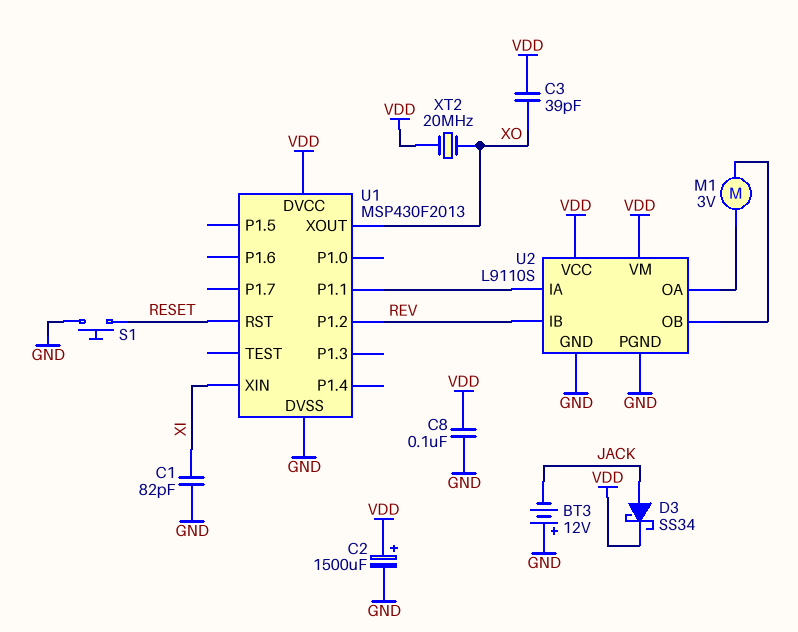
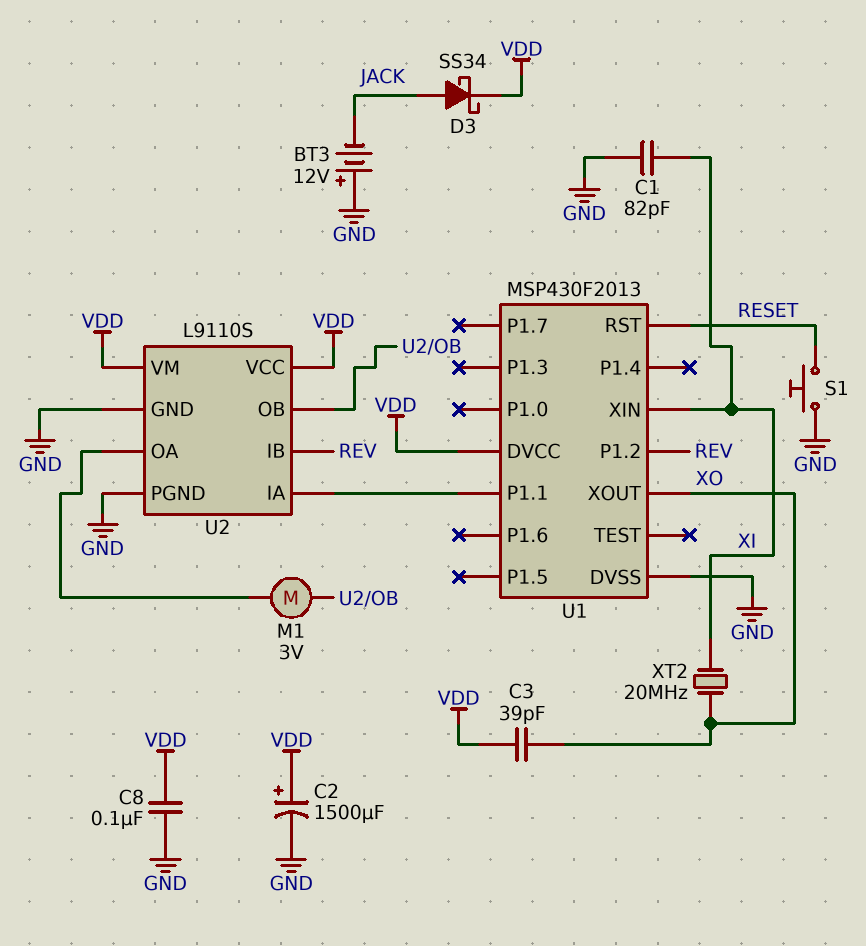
XT2: 20MHz (VDD, XO) -> 20MHz (XI, XO)

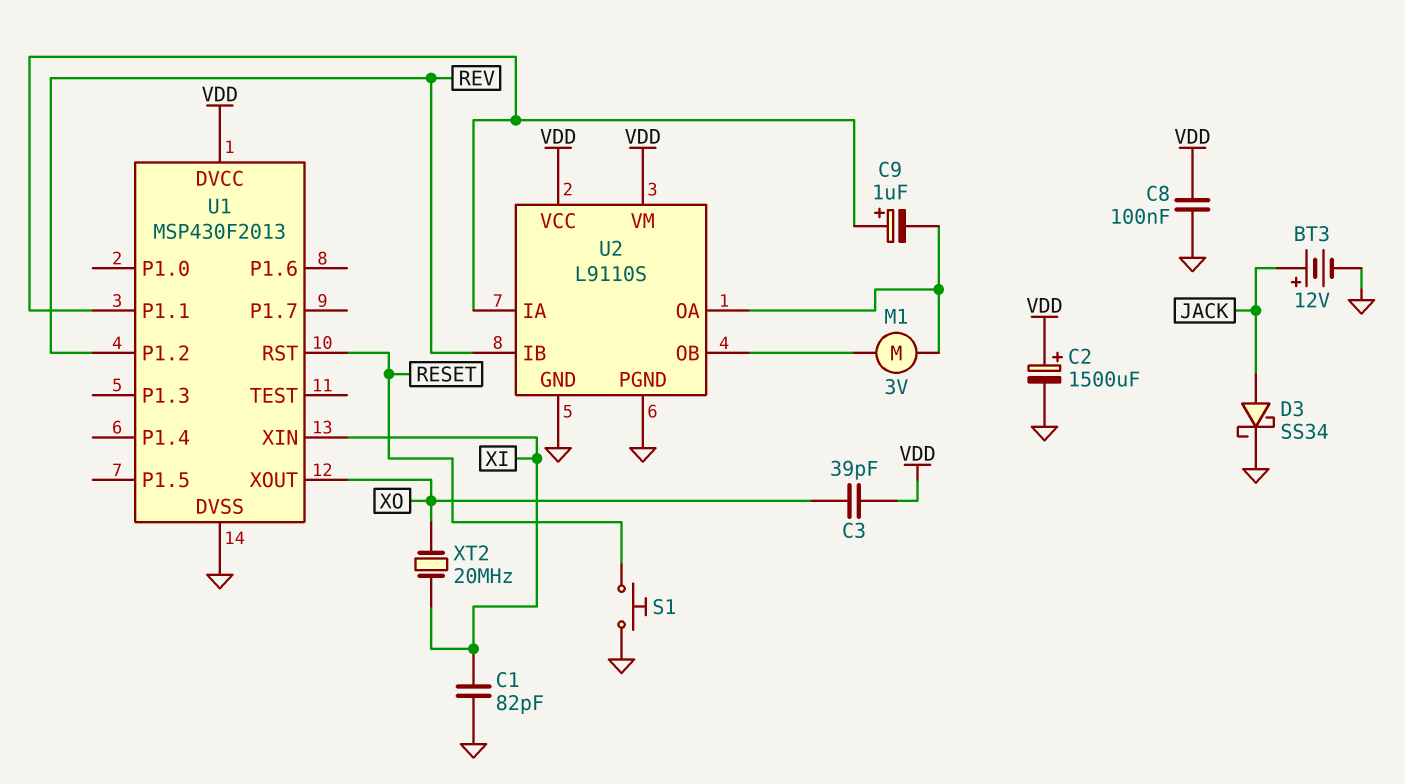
BT3: 12V (plus GND, minus JACK) -> 12V (plus JACK, minus GND)
C9: none -> 1uF (plus U1/P1.1, minus U2/OA)
D3: schottky SS34 (A JACK, K VDD) -> schottky SS34 (A JACK, K GND)

